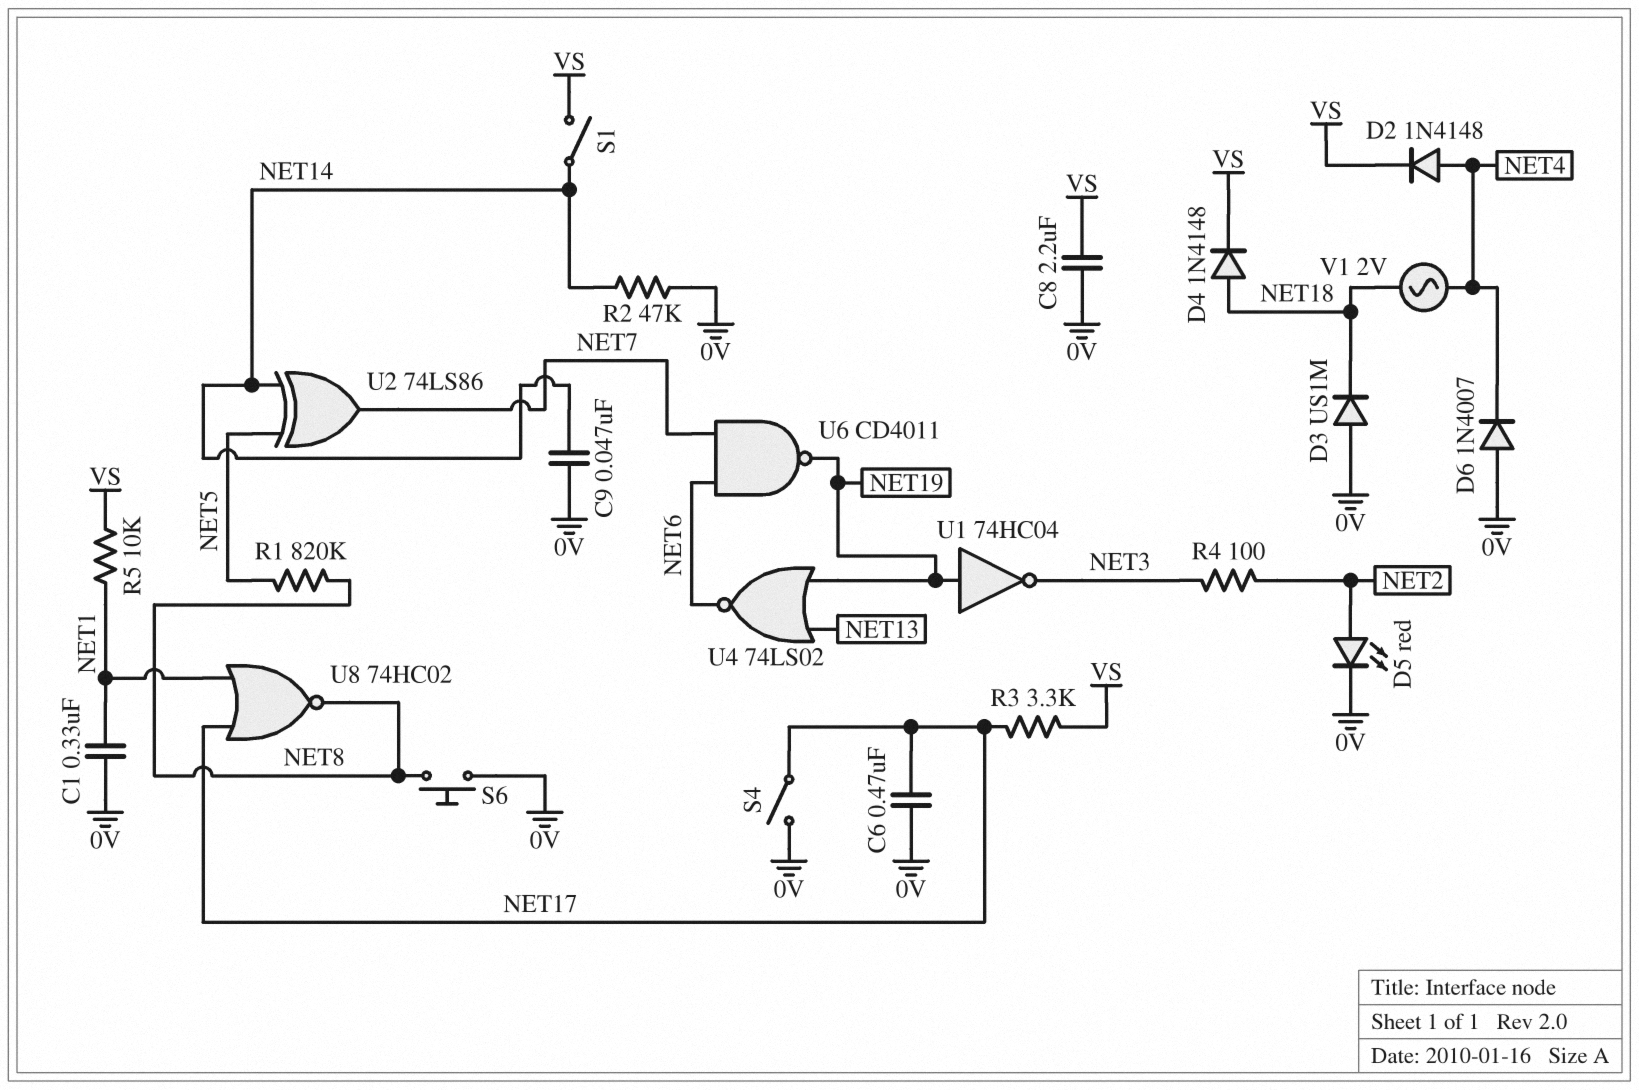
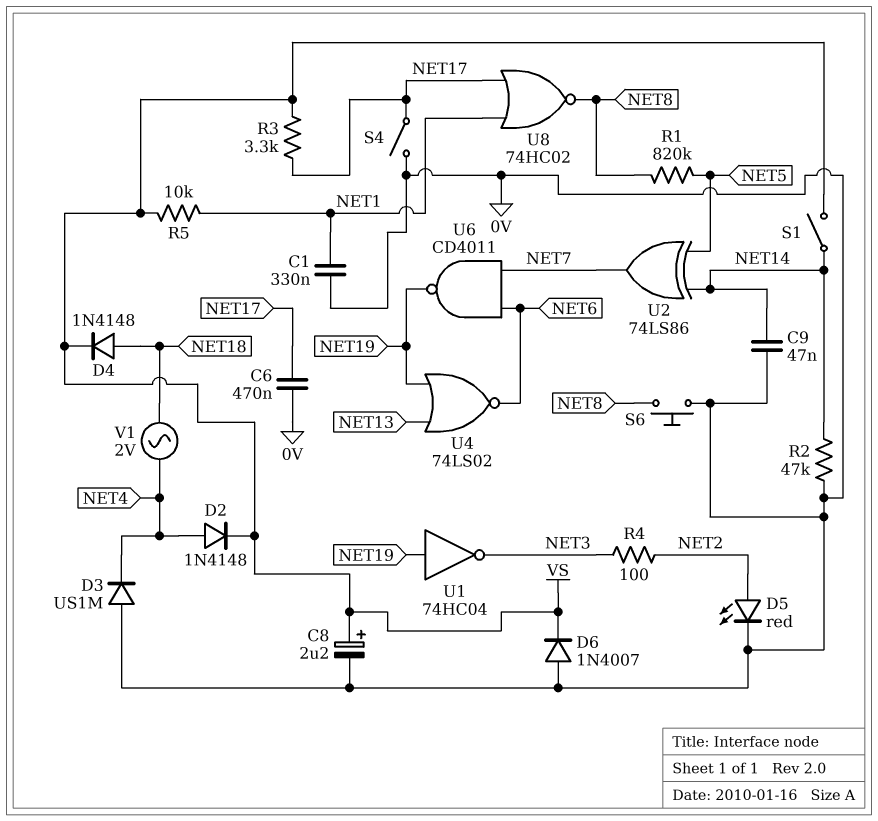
C8: 2.2uF (0V, VS) -> 2.2uF (plus VS, minus 0V)
D3: diode US1M (A 0V, K NET18) -> diode US1M (A 0V, K NET4)
D6: diode 1N4007 (A 0V, K NET4) -> diode 1N4007 (A 0V, K VS)

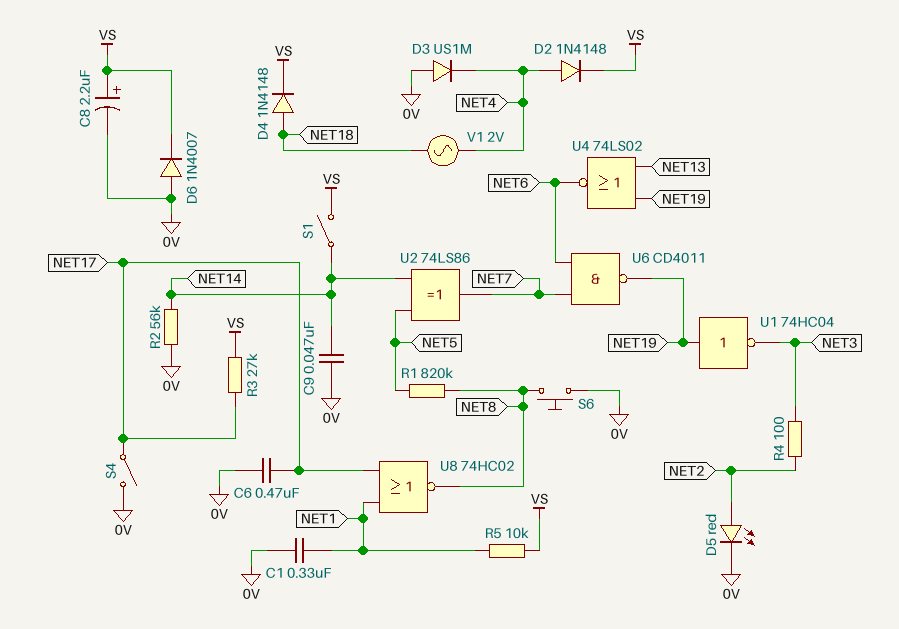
R2: 47k (0V, NET14) -> 56k (0V, NET14)
R3: 3.3k (NET17, VS) -> 27k (NET17, VS)

